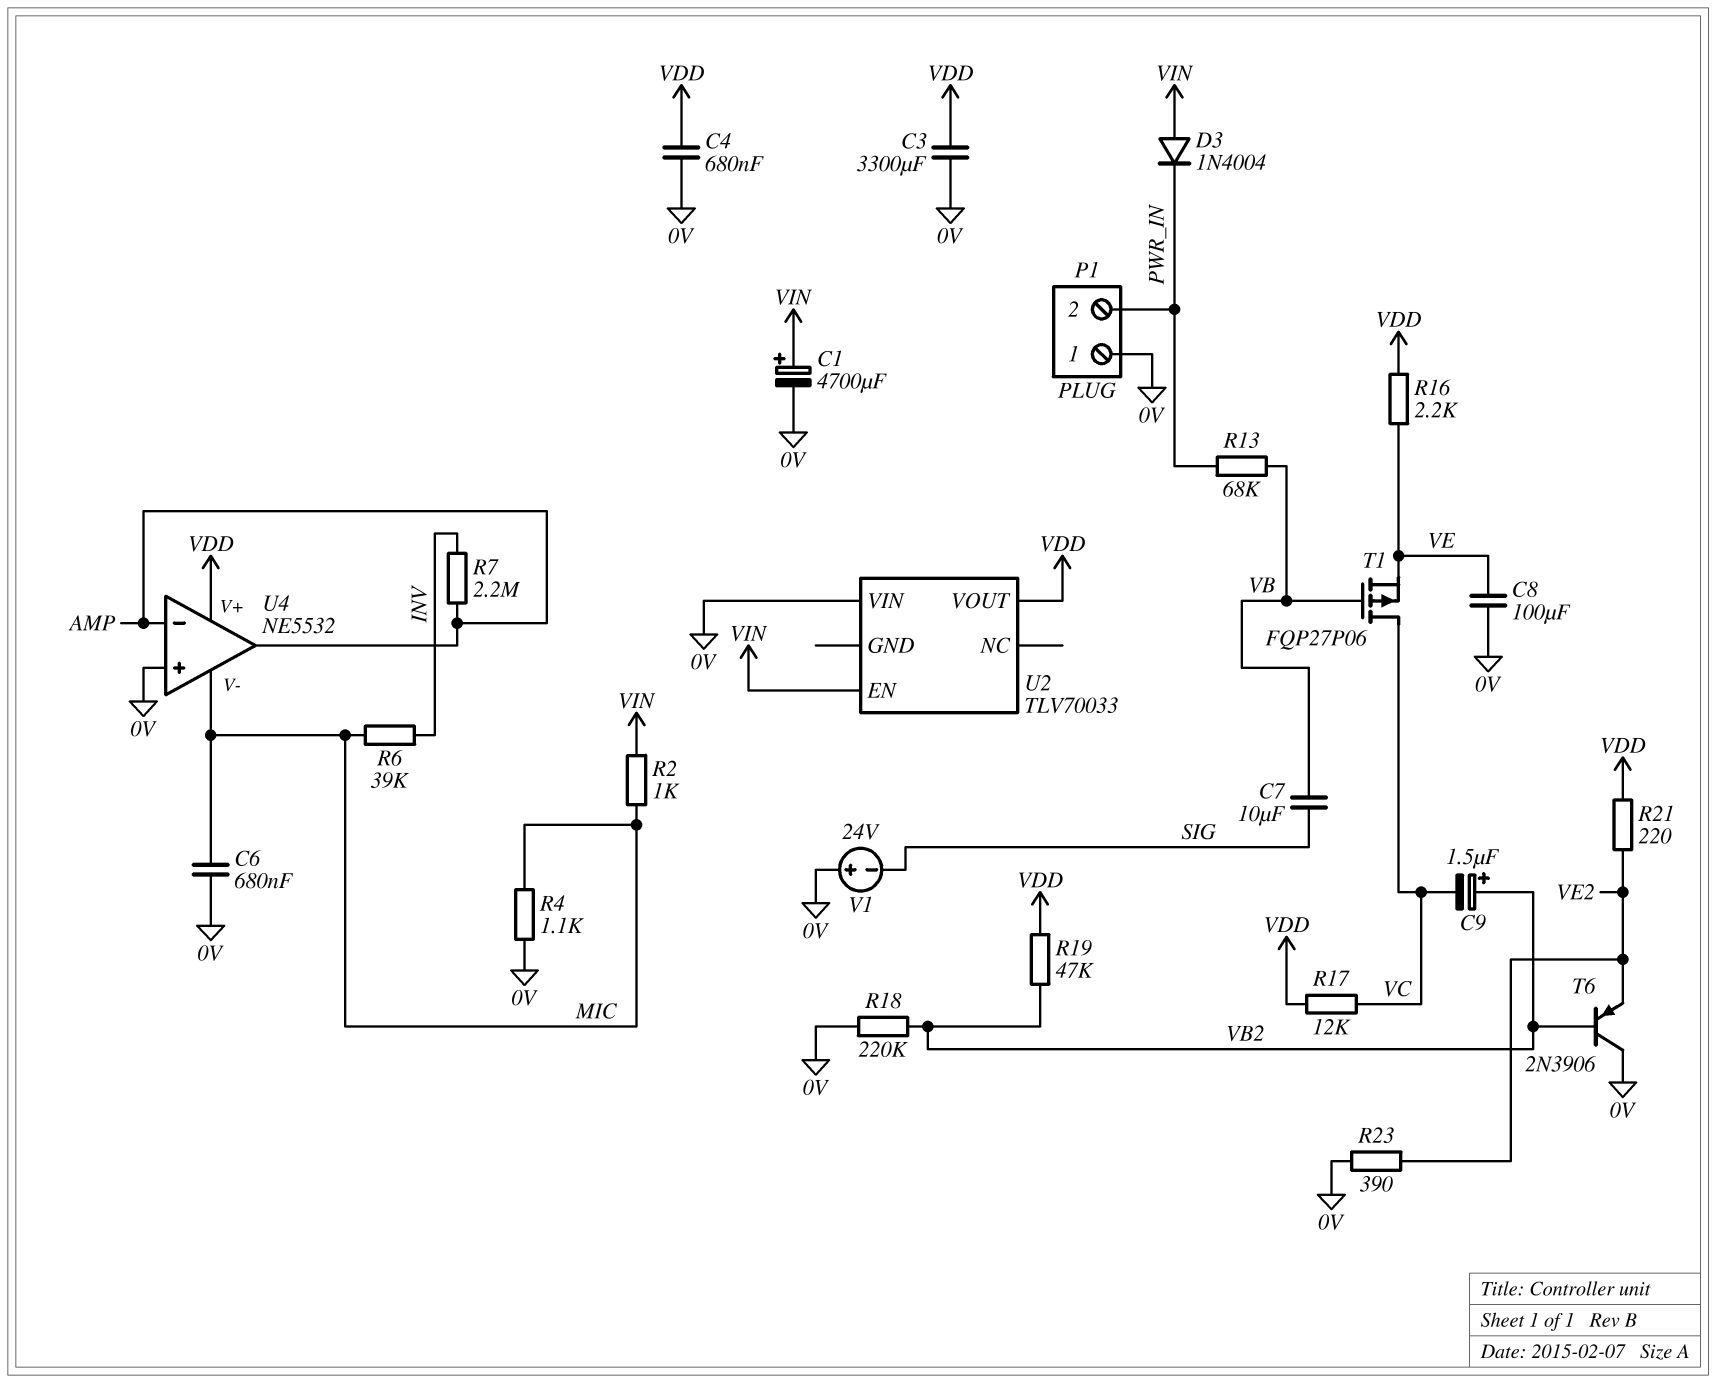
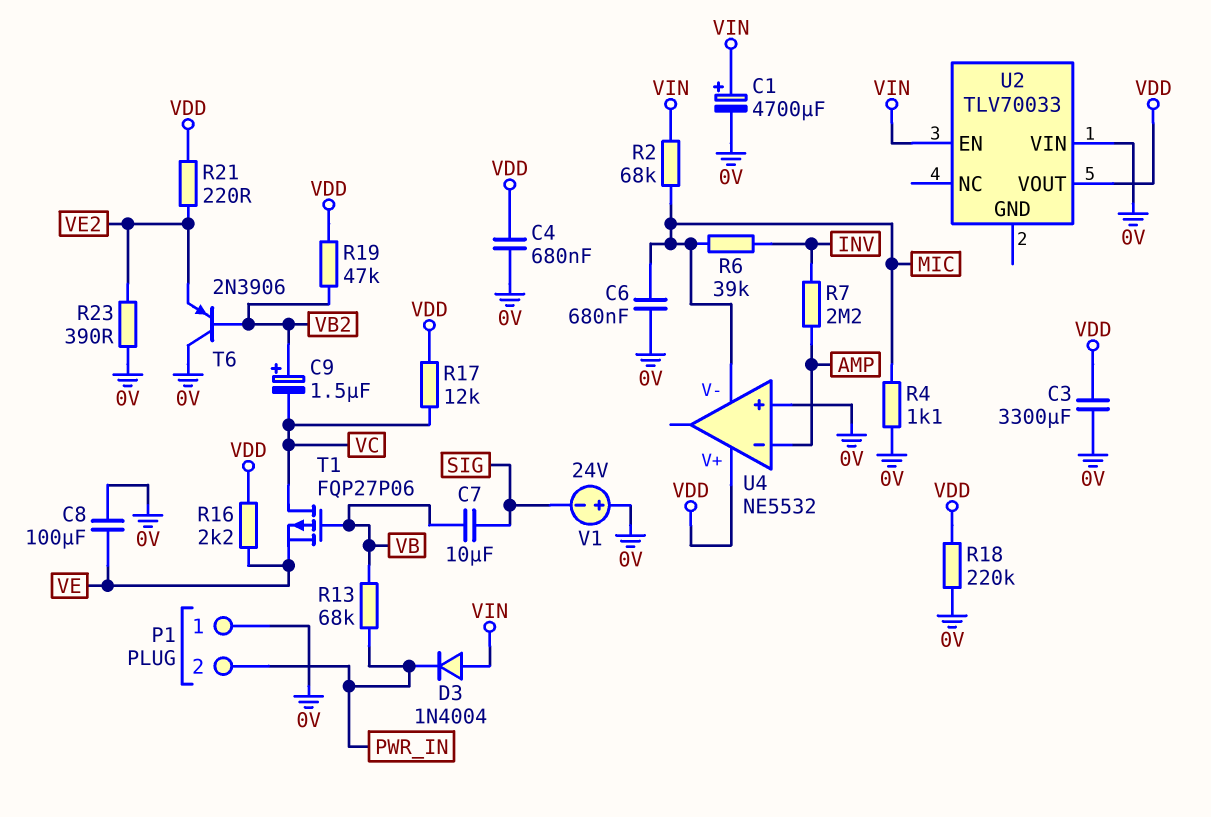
R2: 1k (MIC, VIN) -> 68k (MIC, VIN)
R18: 220k (0V, VB2) -> 220k (0V, VDD)
U4 pin out: AMP -> none

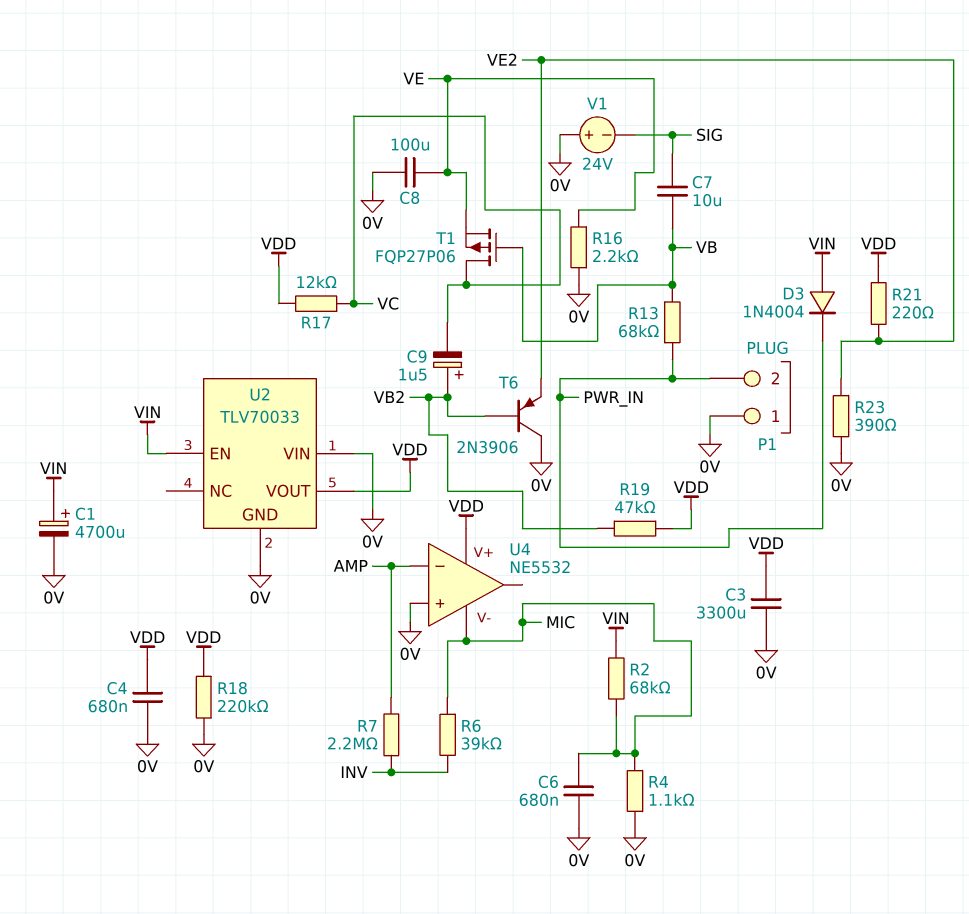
R16: 2.2k (VDD, VE) -> 2.2k (0V, VE)
U2 pin GND: none -> 0V

